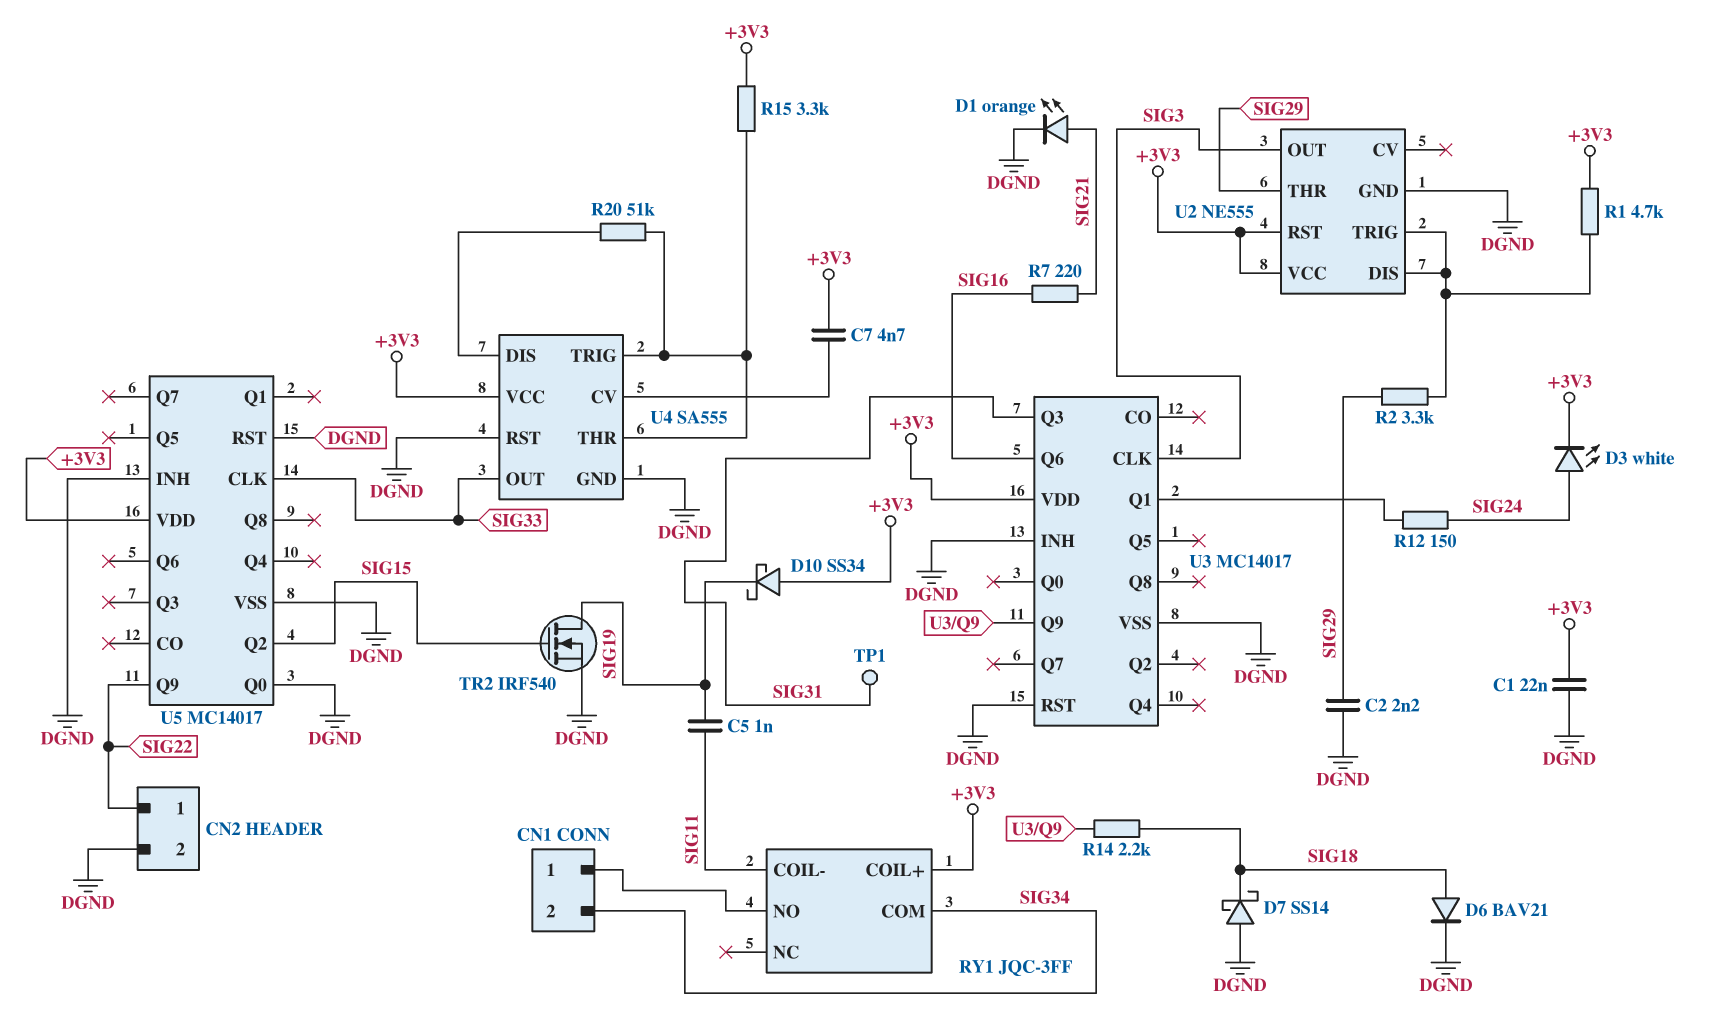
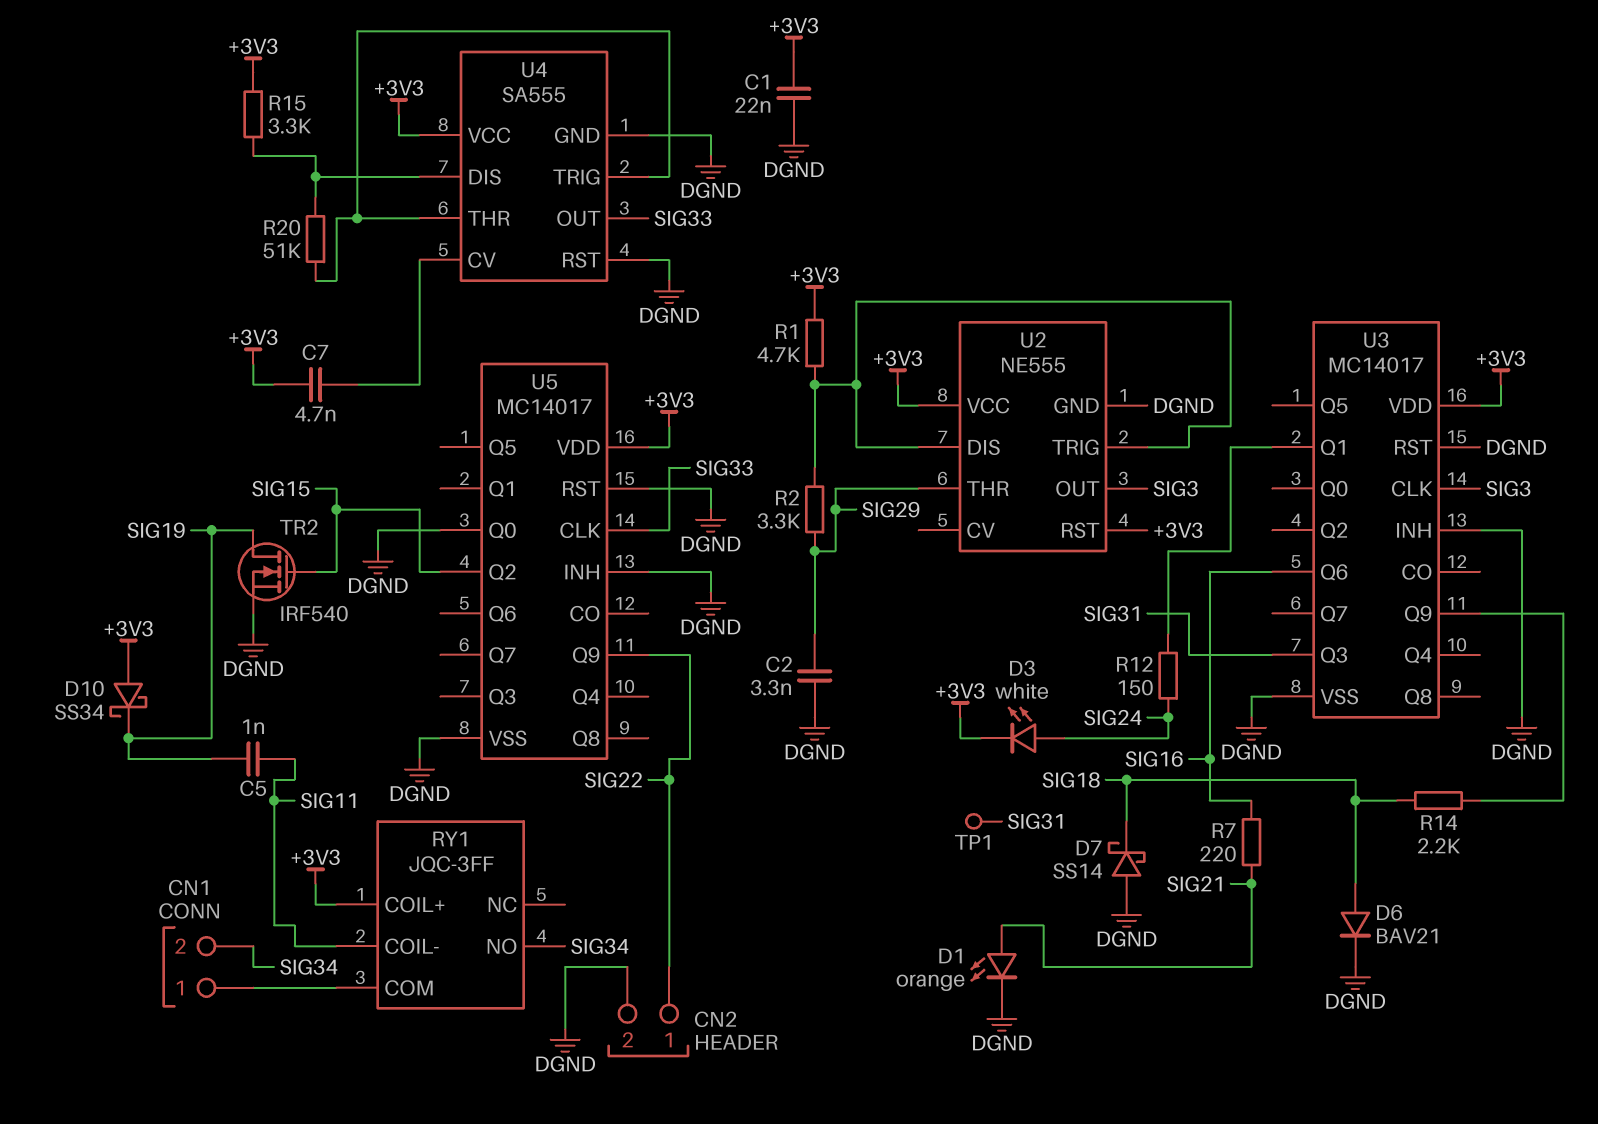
C2: 2.2nF (DGND, SIG29) -> 3.3nF (DGND, SIG29)
R15: 3.3k (+3V3, U4/THR) -> 3.3k (+3V3, U4/DIS)
RY1 pin COM: SIG34 -> CN1/1
RY1 pin NO: CN1/1 -> SIG34

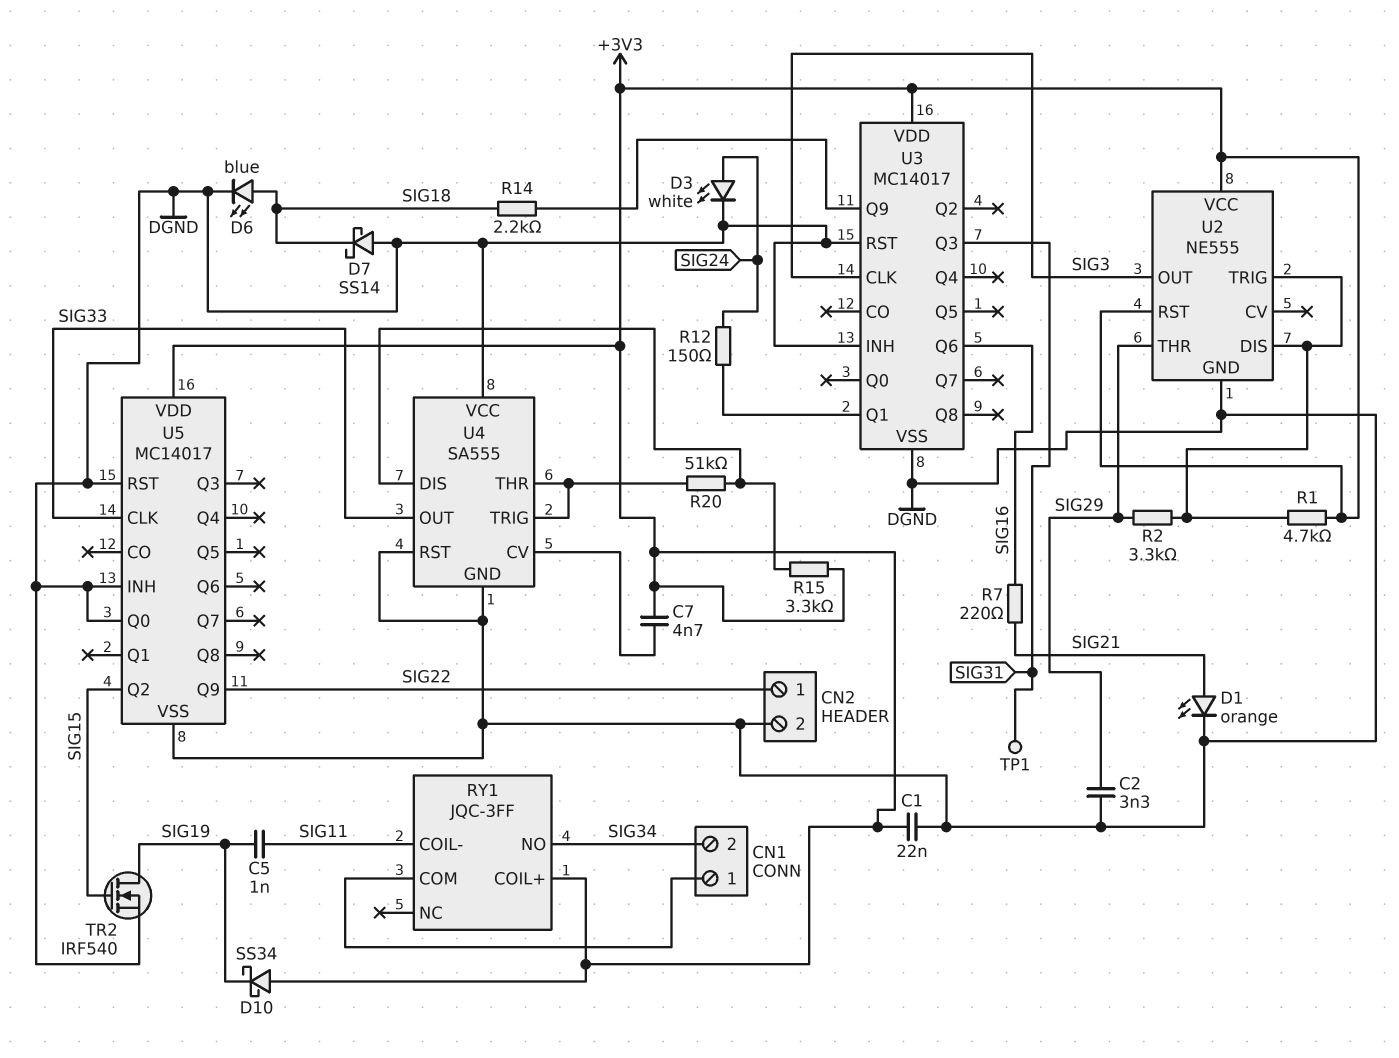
D3: LED white (A SIG24, K +3V3) -> LED white (A SIG24, K DGND)
D6: diode BAV21 (A SIG18, K DGND) -> LED blue (A SIG18, K DGND)
U4 pin VCC: +3V3 -> DGND

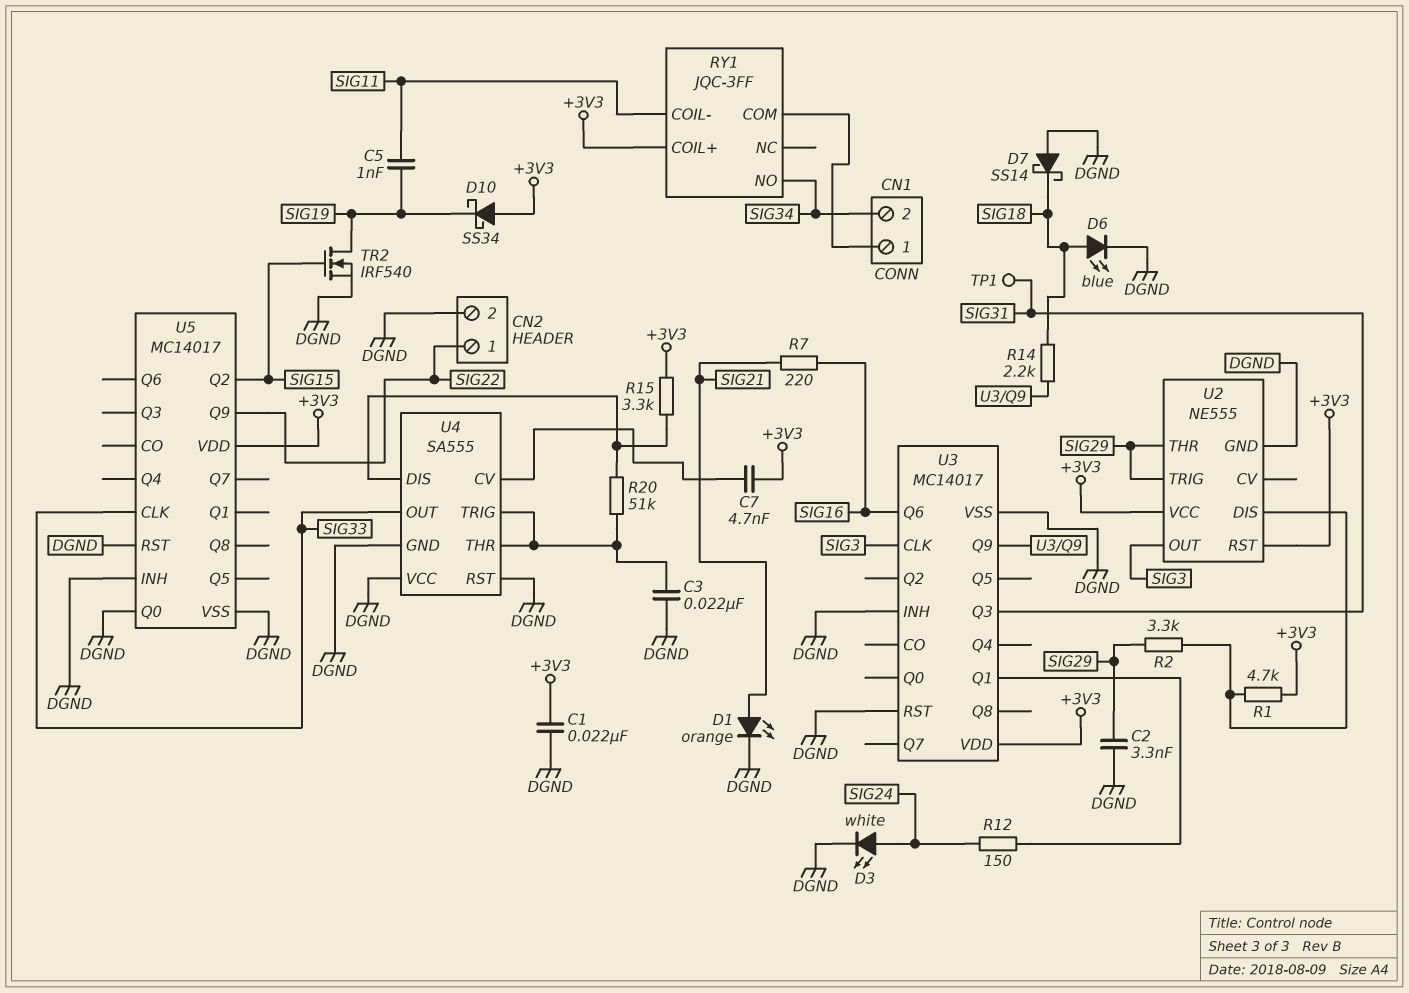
C3: none -> 22nF (DGND, U4/THR)
U2 pin TRIG: U2/DIS -> SIG29

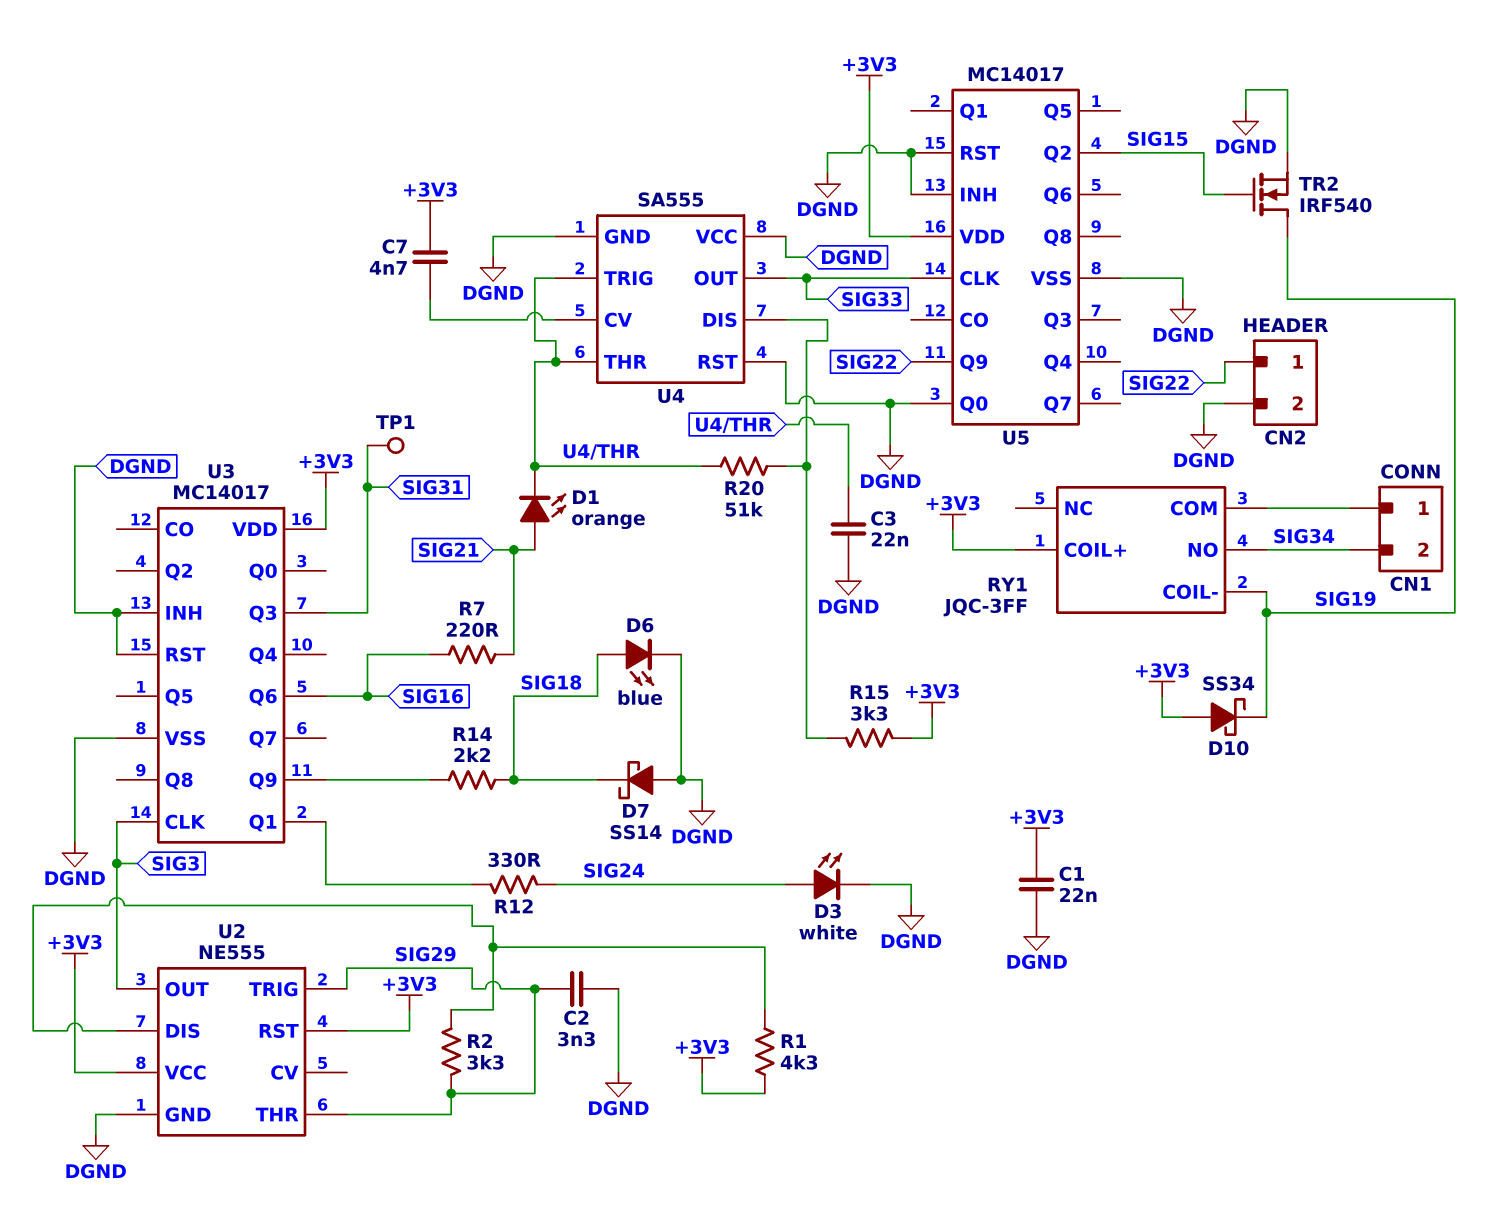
C5: 1nF (SIG11, SIG19) -> none
D1: LED orange (A SIG21, K DGND) -> LED orange (A SIG21, K U4/THR)
R1: 4.7k (+3V3, U2/DIS) -> 4.3k (+3V3, U2/DIS)
R12: 150 (SIG24, U3/Q1) -> 330 (SIG24, U3/Q1)
RY1 pin COIL-: SIG11 -> SIG19

